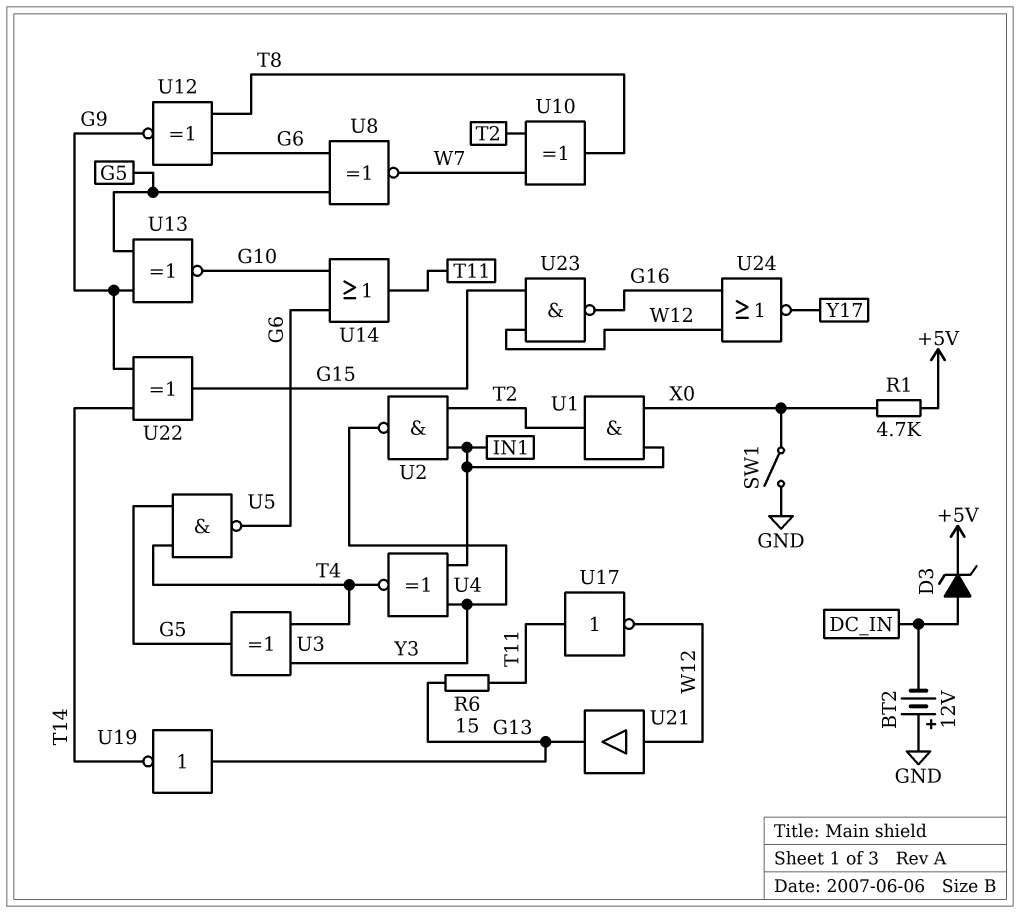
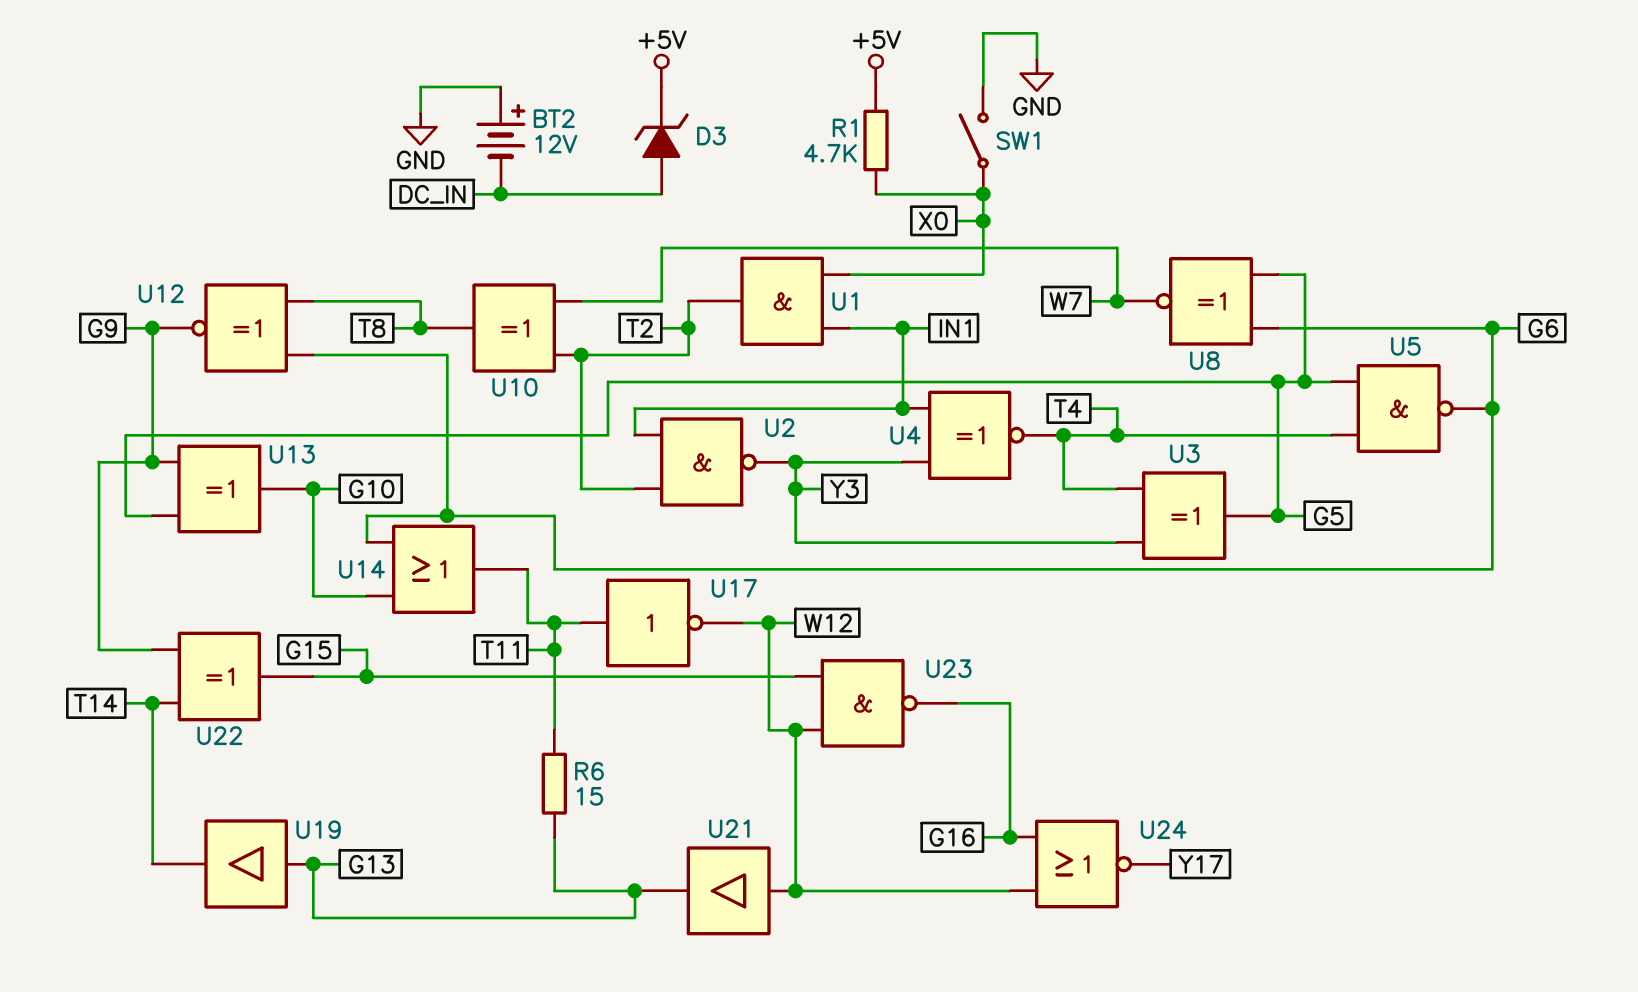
U13: XNOR (in G5, in G9, out G10) -> XOR (in G5, in G9, out G10)
U19: NOT (in G13, out T14) -> buffer (in G13, out T14)

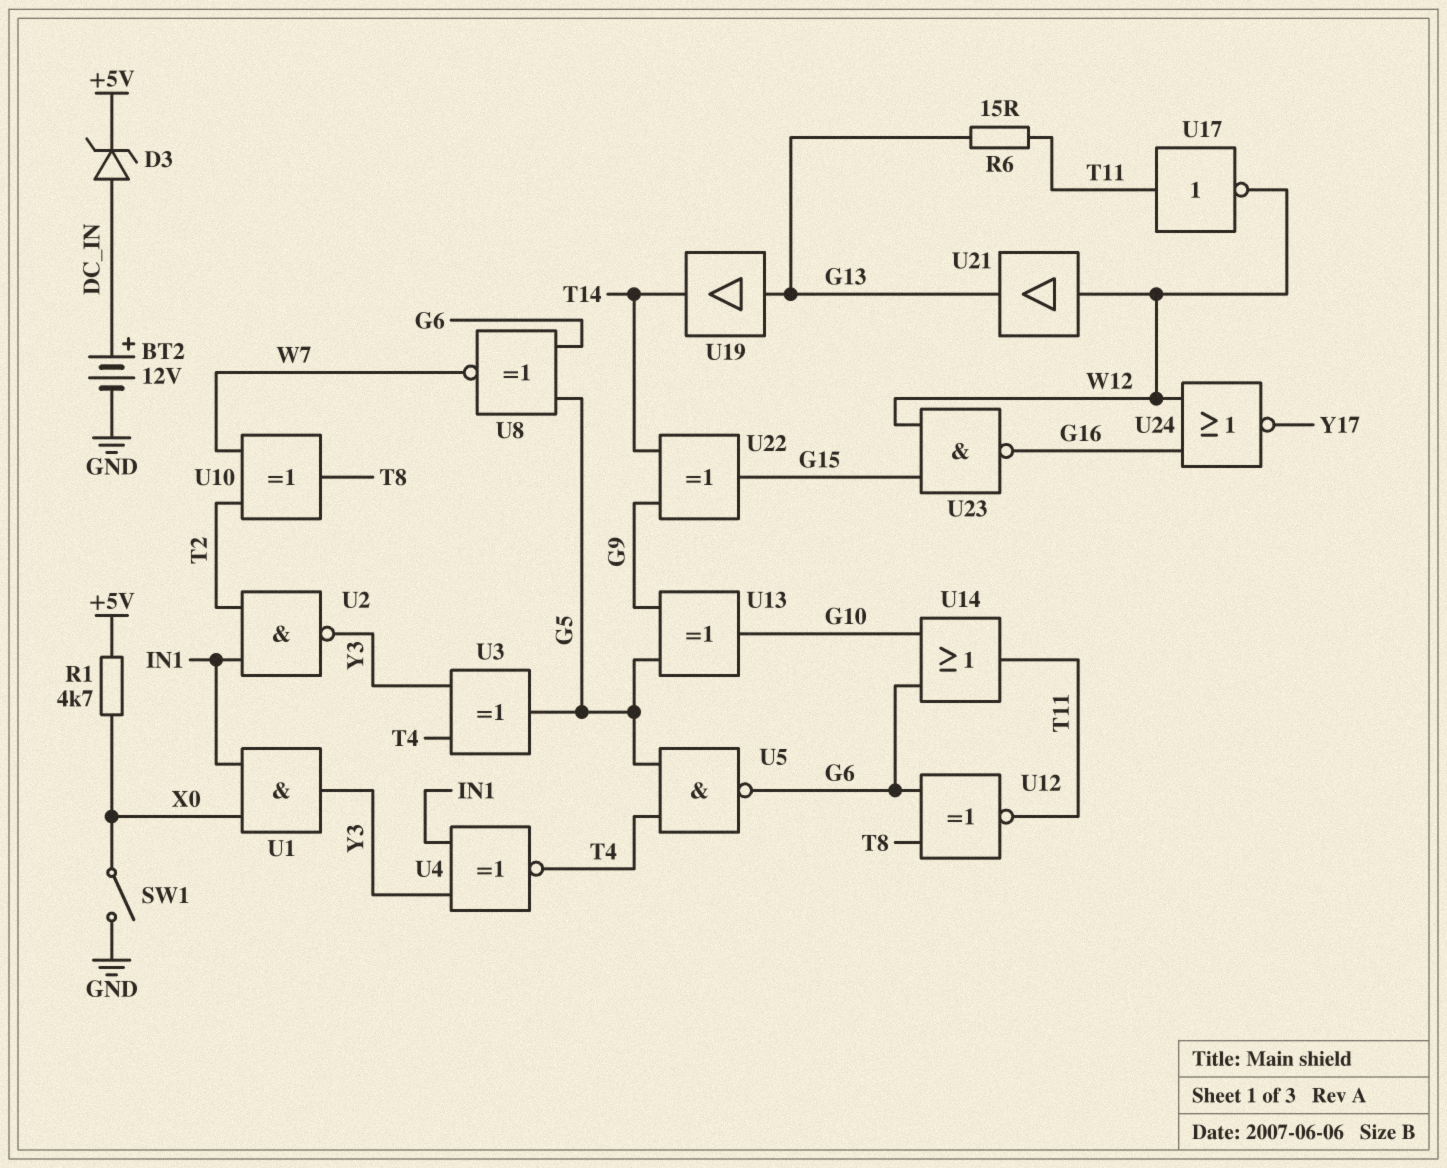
BT2: 12V (plus GND, minus DC_IN) -> 12V (plus DC_IN, minus GND)
U1: AND (in IN1, in X0, out T2) -> AND (in IN1, in X0, out Y3)
U12: XNOR (in G6, in T8, out G9) -> XNOR (in G6, in T8, out T11)

